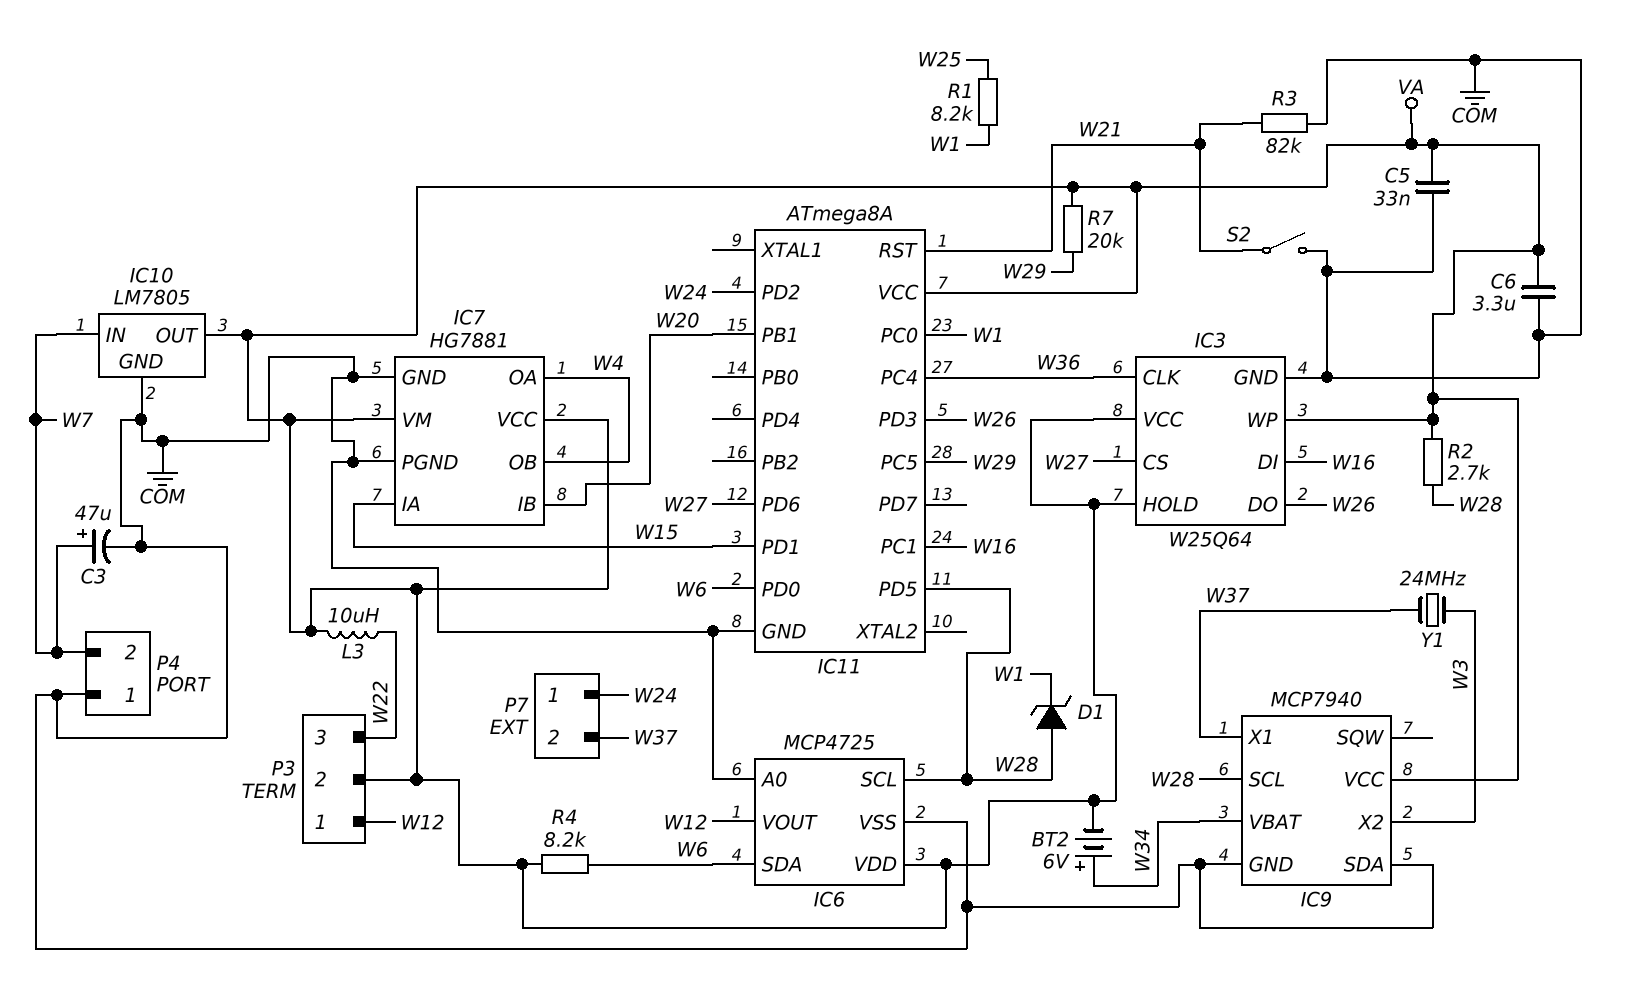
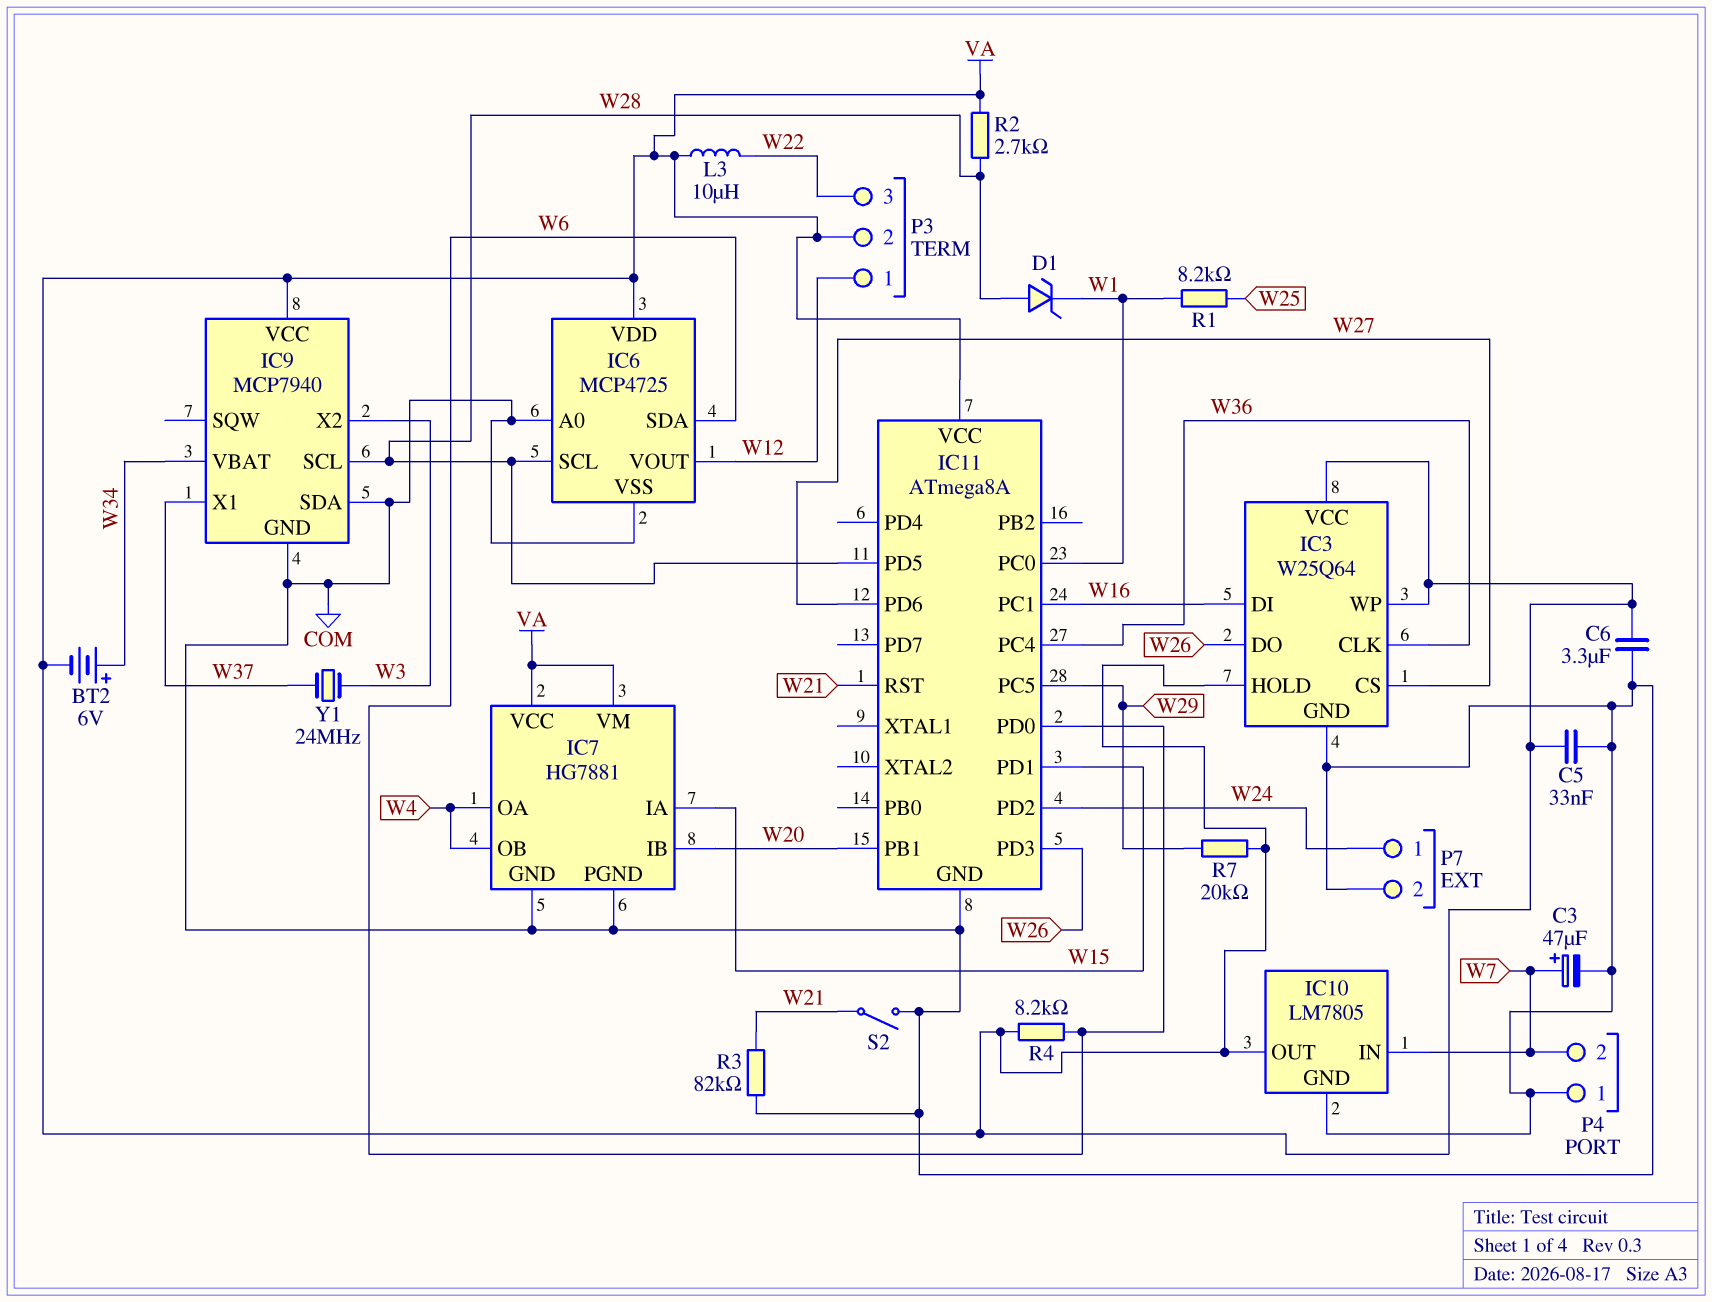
P7 pin 2: W37 -> COM

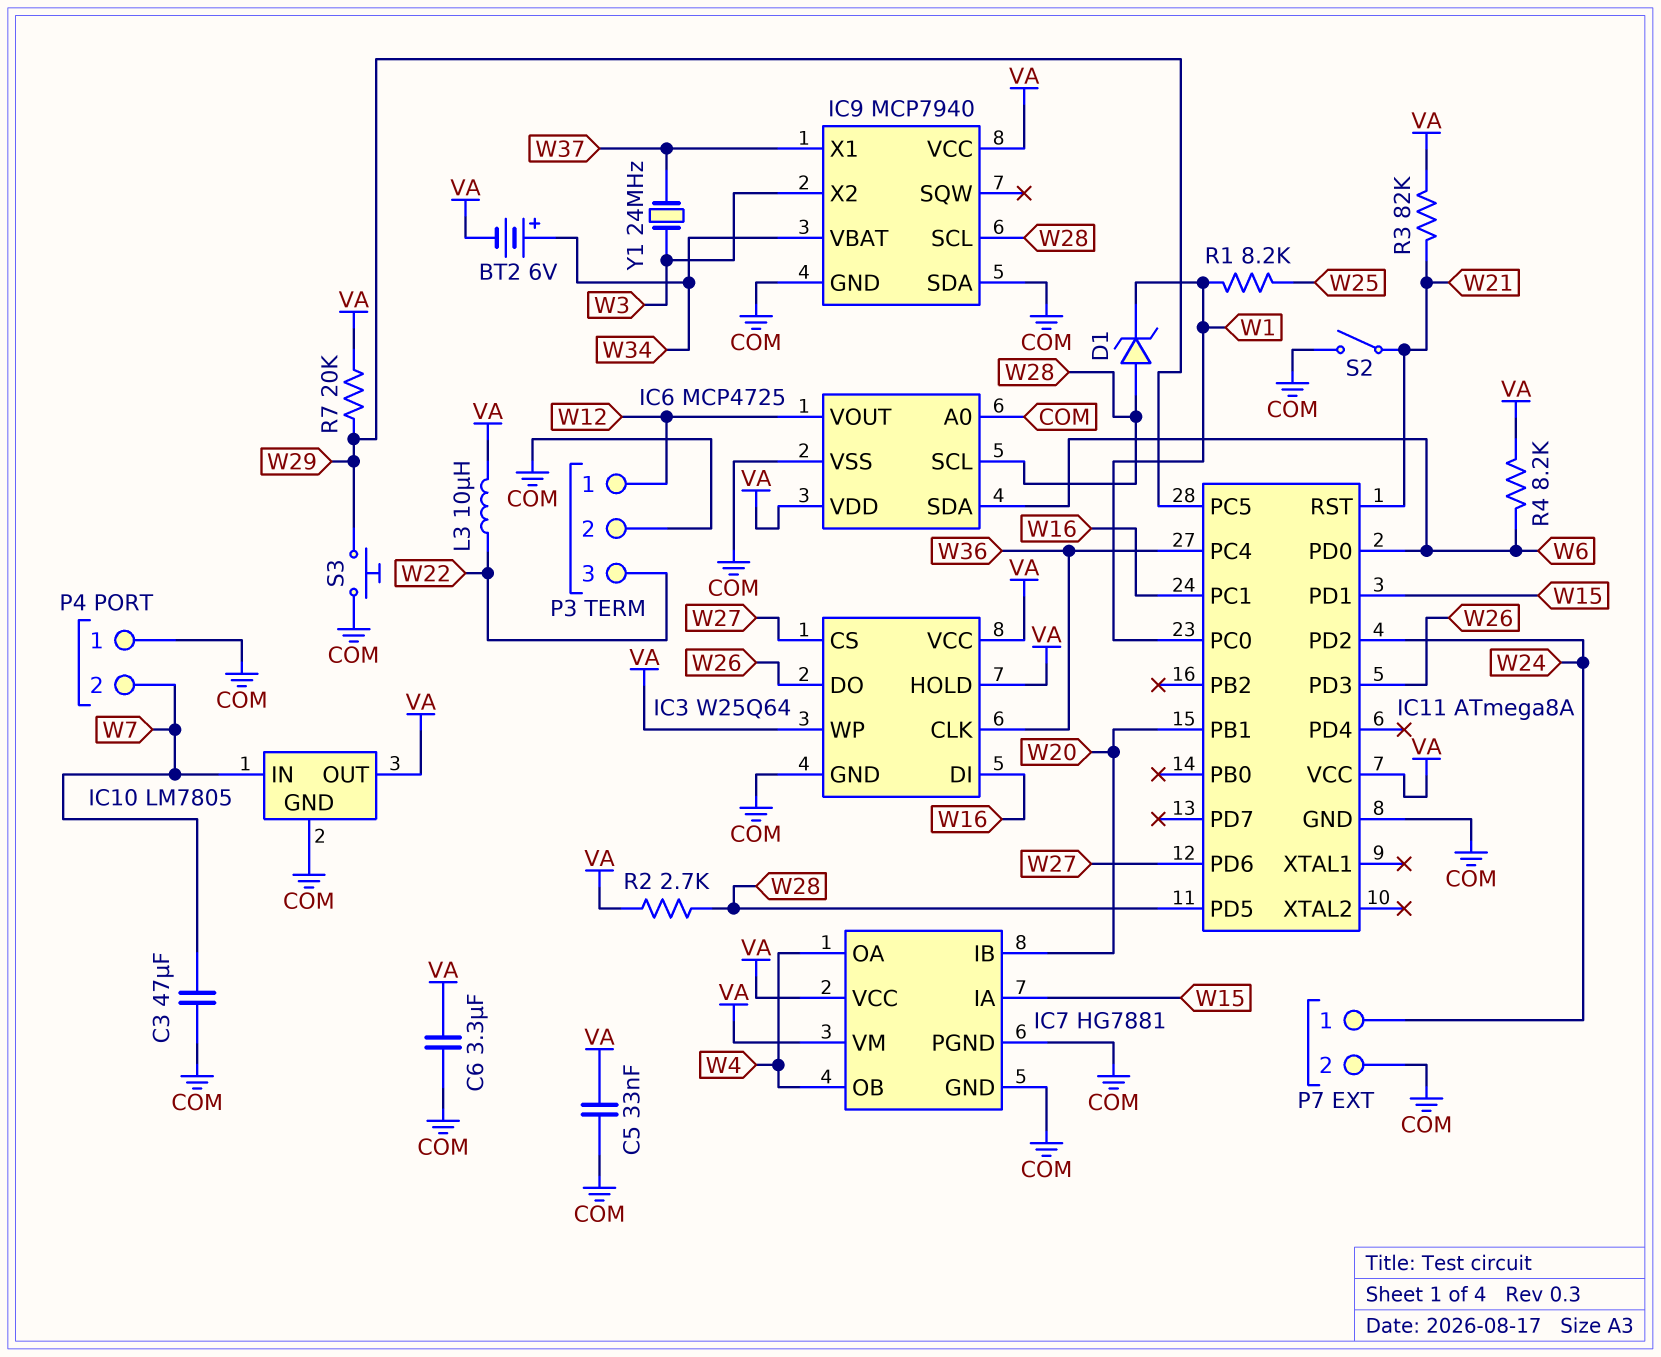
C3: 47uF (plus W7, minus COM) -> 47uF (COM, W7)
P3 pin 2: VA -> COM
R3: 82k (COM, W21) -> 82k (VA, W21)
S3: none -> button (COM, W29)

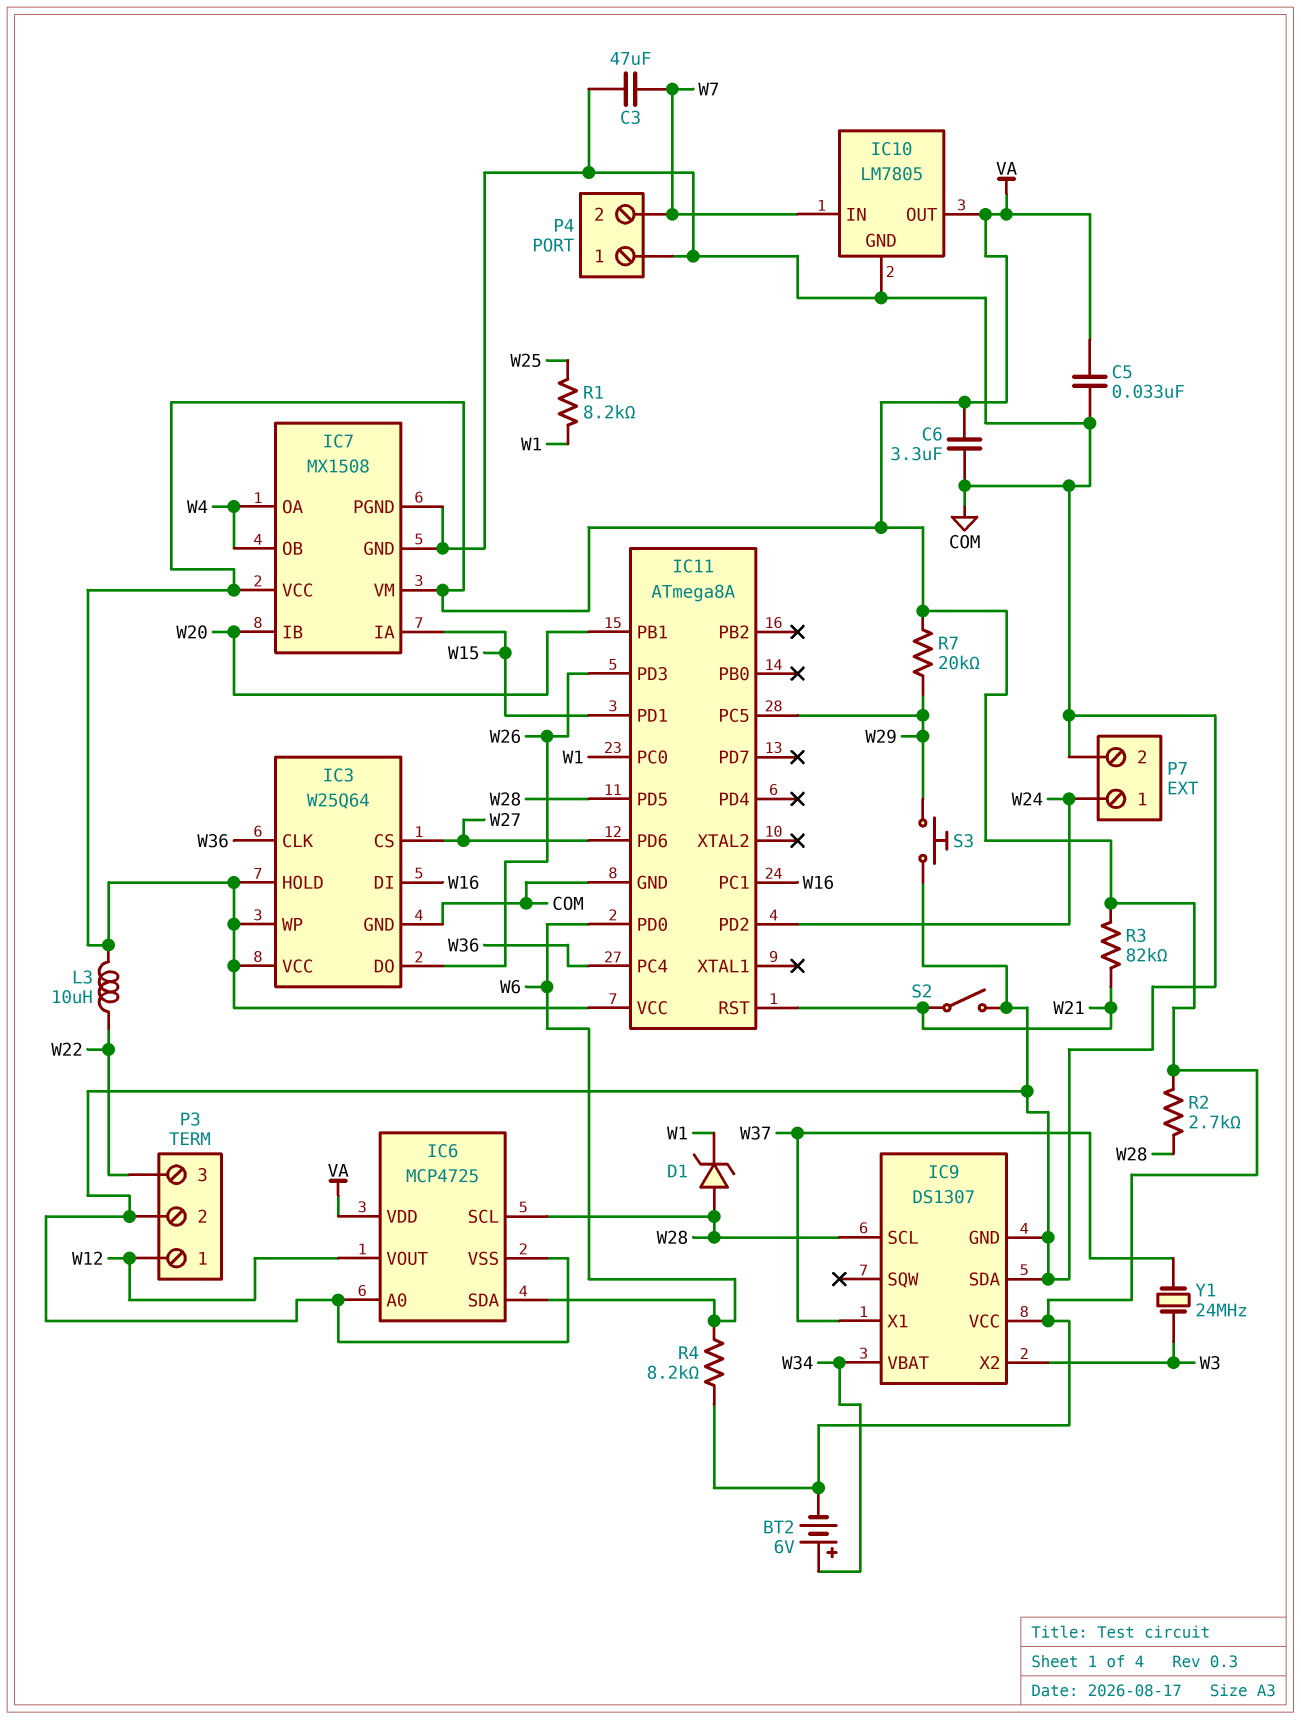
IC7: HG7881 -> MX1508
IC9: MCP7940 -> DS1307

